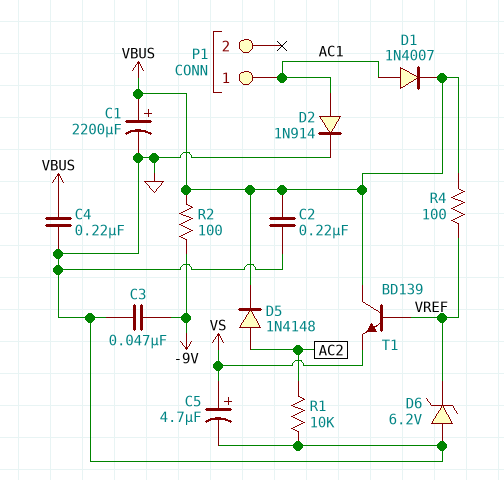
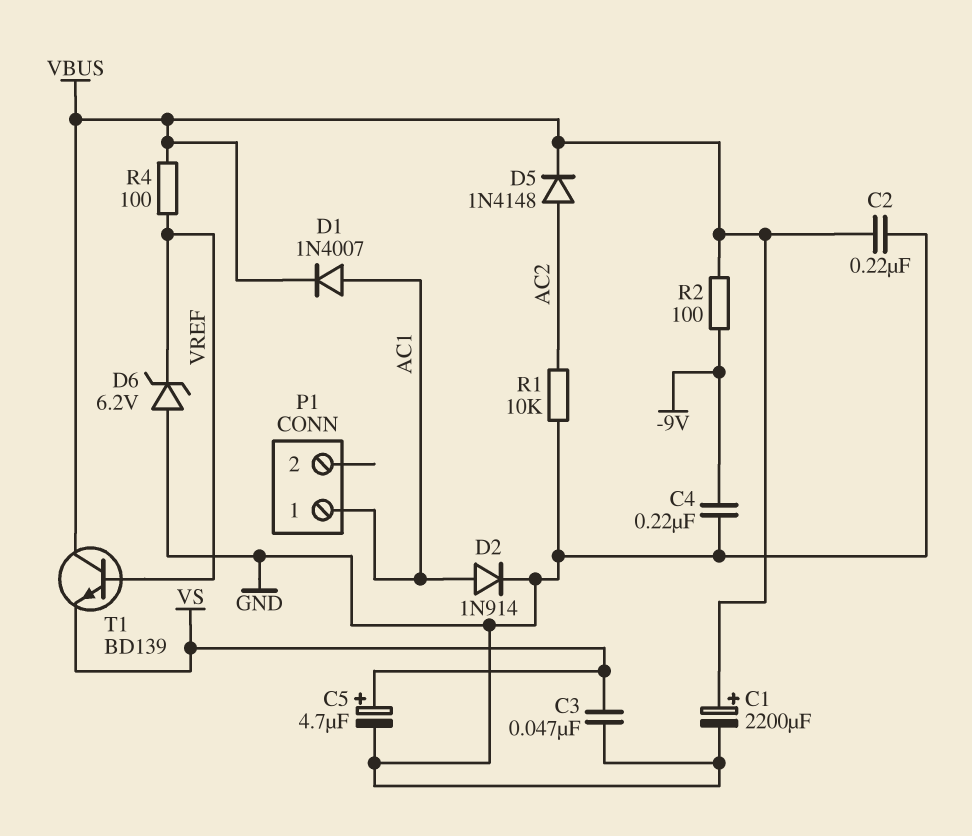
C3: 47nF (-9V, GND) -> 47nF (GND, VS)
C4: 220nF (GND, VBUS) -> 220nF (-9V, GND)

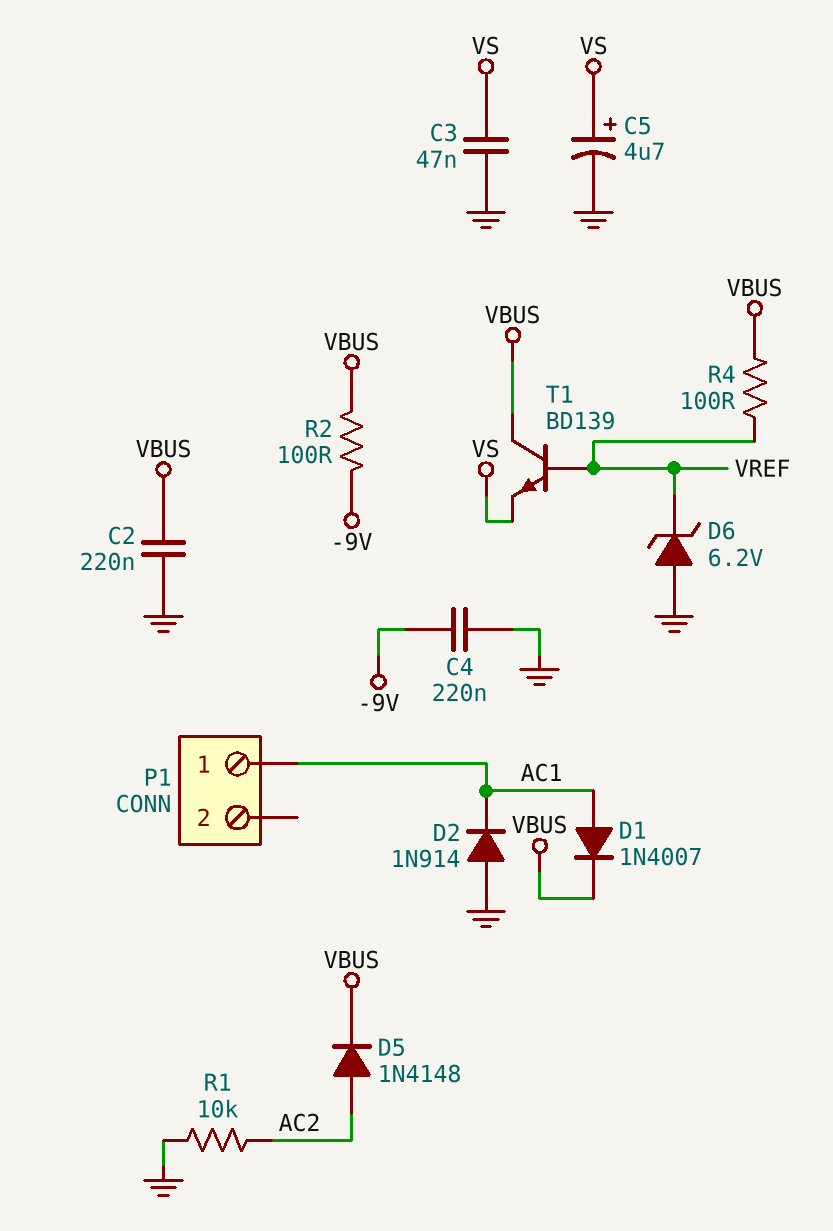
C1: 2200uF (plus VBUS, minus GND) -> none
D2: diode 1N914 (A AC1, K GND) -> diode 1N914 (A GND, K AC1)

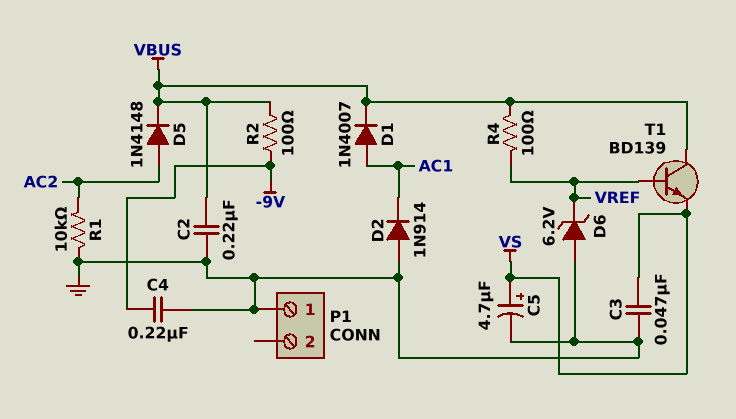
P1 pin 1: AC1 -> GND

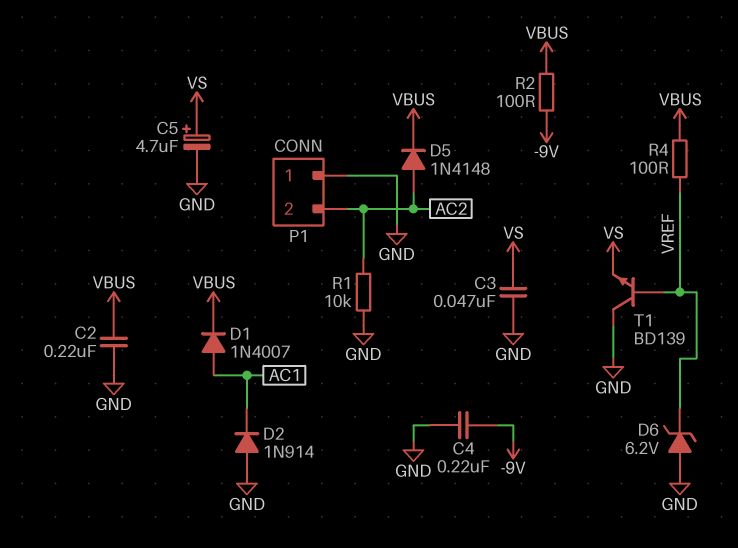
P1 pin 2: none -> AC2
T1: NPN BD139 (B VREF, C VBUS, E VS) -> NPN BD139 (B VREF, C GND, E VS)

